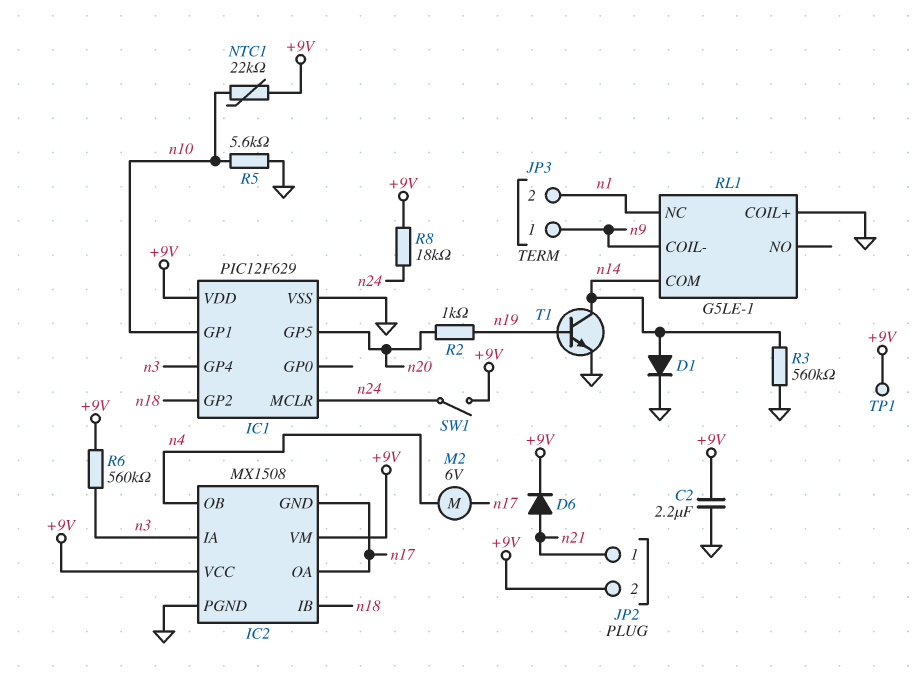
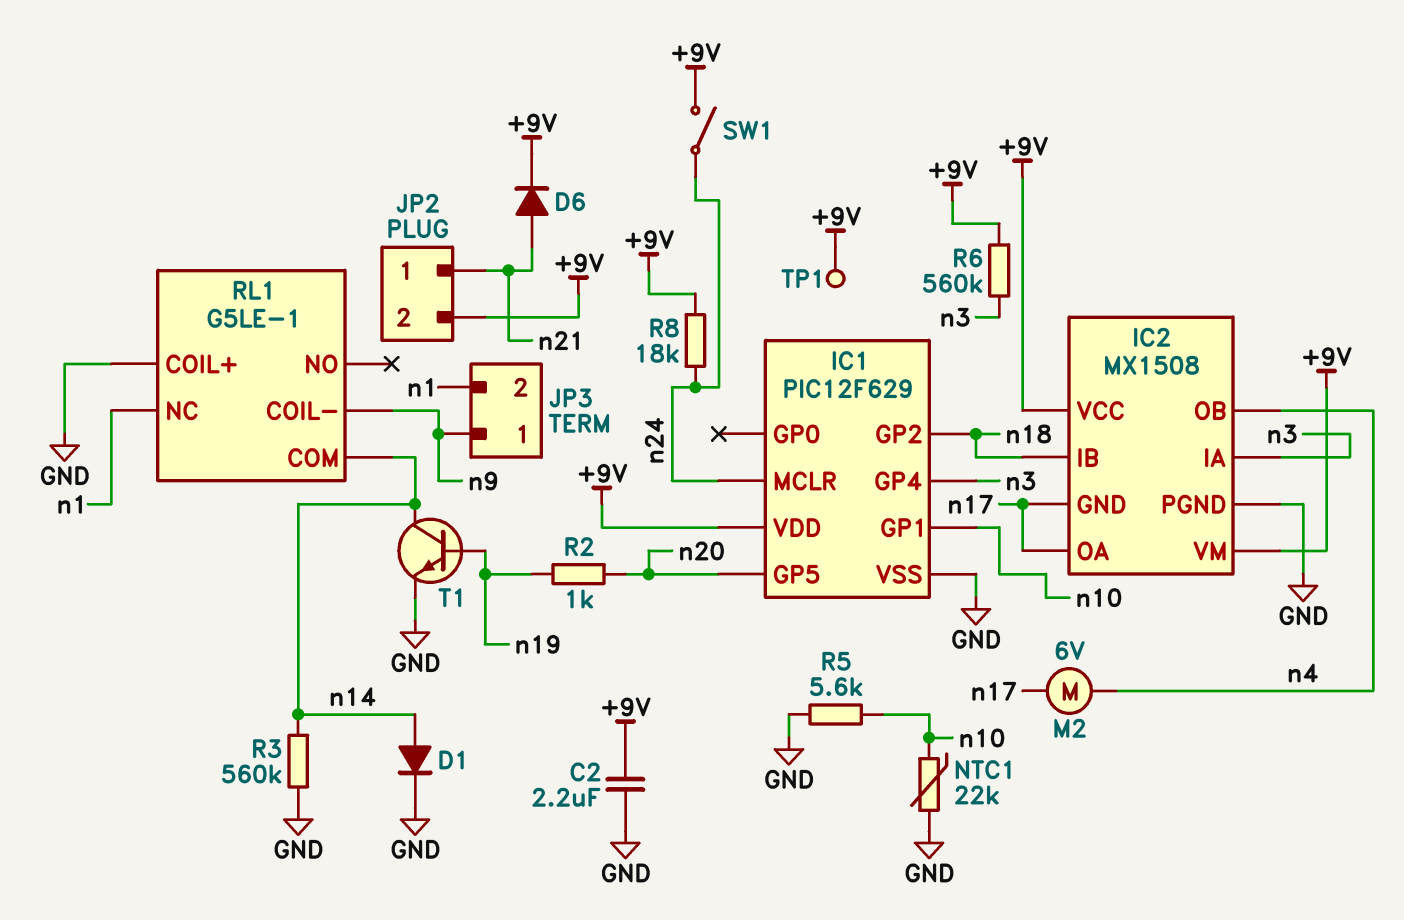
NTC1: 22k (+9V, n10) -> 22k (GND, n10)

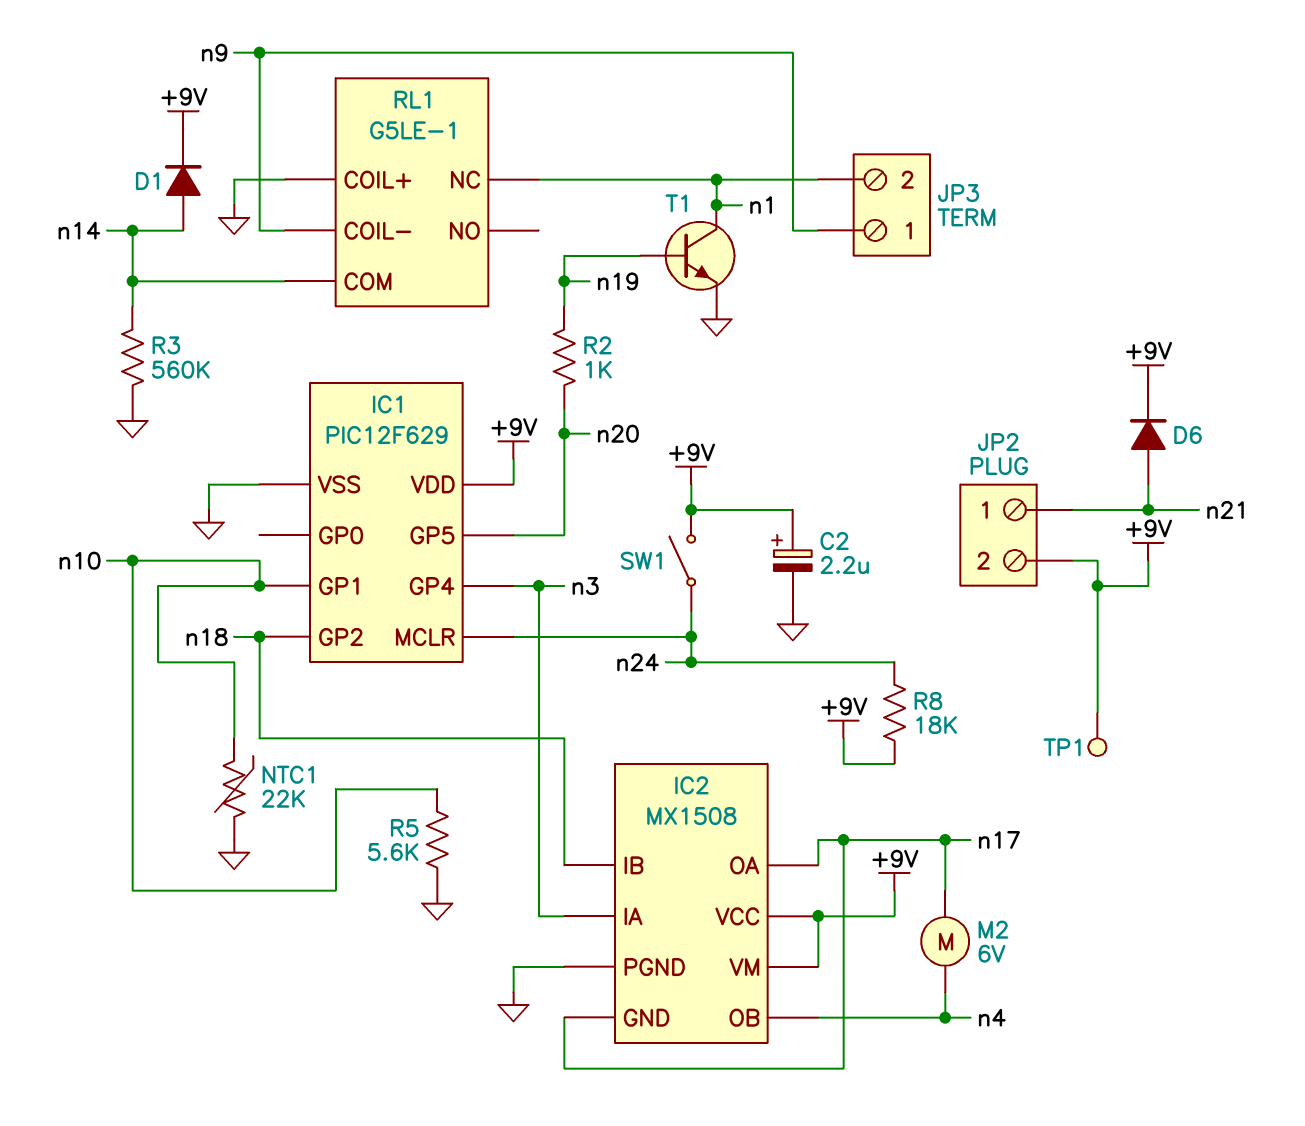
C2: 2.2uF (+9V, GND) -> 2.2uF (plus +9V, minus GND)
D1: diode (A n14, K GND) -> diode (A n14, K +9V)
R6: 560k (+9V, n3) -> none
T1: NPN (B n19, C n14, E GND) -> NPN (B n19, C n1, E GND)

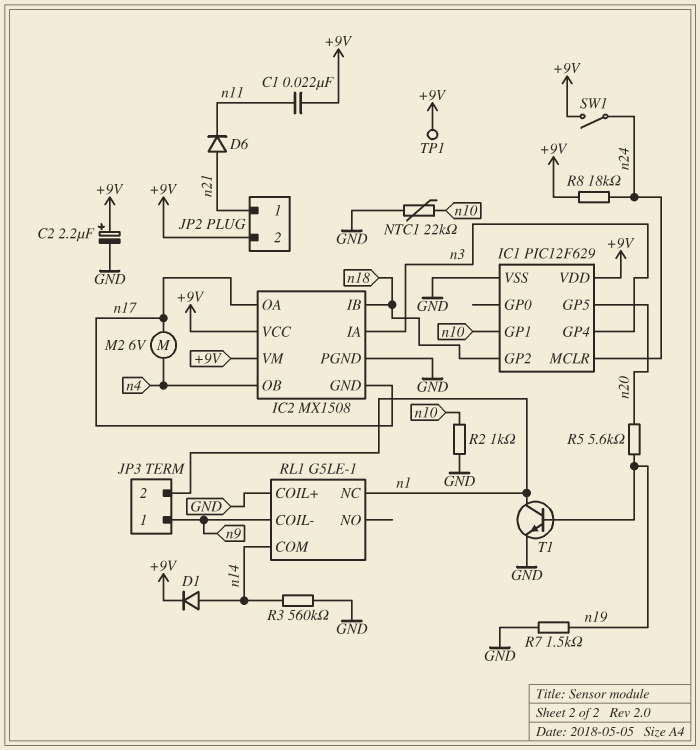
C1: none -> 22nF (+9V, n11)
D6: diode (A n21, K +9V) -> diode (A n21, K n11)
R2: 1k (n19, n20) -> 1k (GND, n10)
R5: 5.6k (GND, n10) -> 5.6k (n19, n20)
R7: none -> 1.5k (GND, n19)

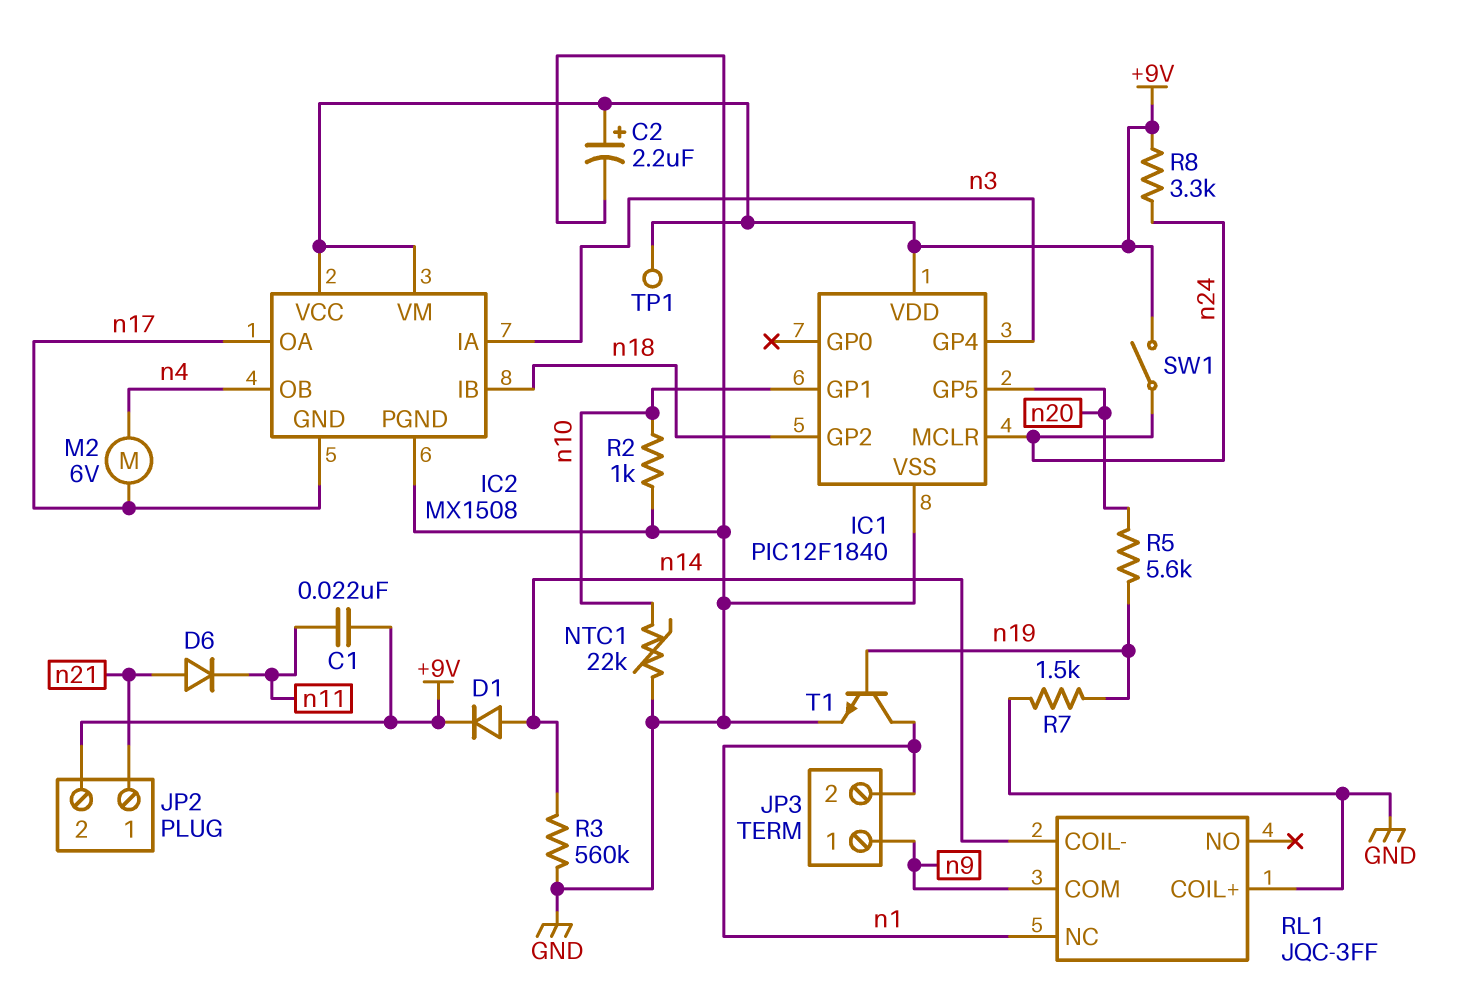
IC1: PIC12F629 -> PIC12F1840
R8: 18k (+9V, n24) -> 3.3k (+9V, n24)
RL1: G5LE-1 -> JQC-3FF
RL1 pin COIL-: n9 -> n14
RL1 pin COM: n14 -> n9

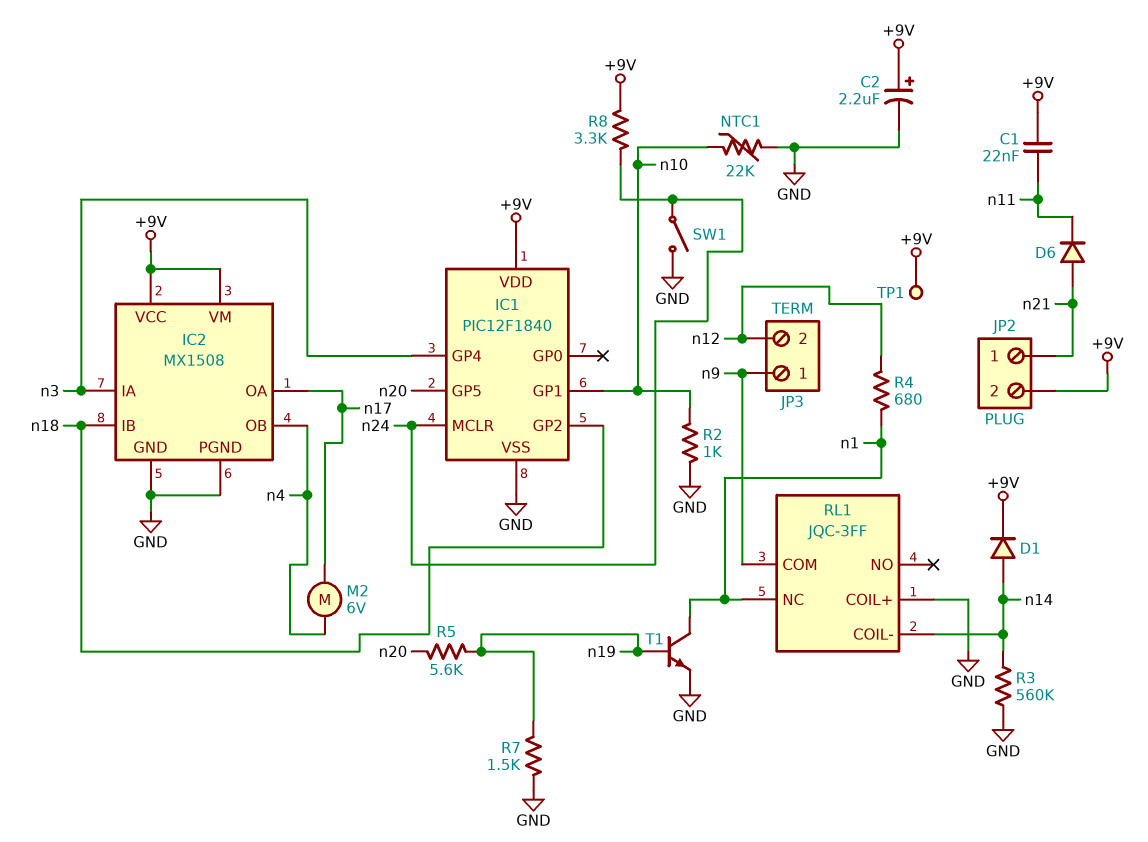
IC2 pin GND: n17 -> GND
JP3 pin 2: n1 -> n12
R4: none -> 680 (n1, n12)
SW1: switch (+9V, n24) -> switch (GND, n24)

